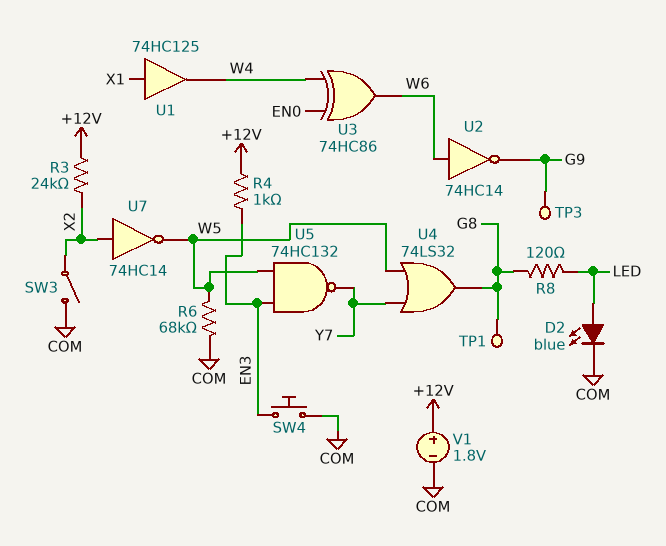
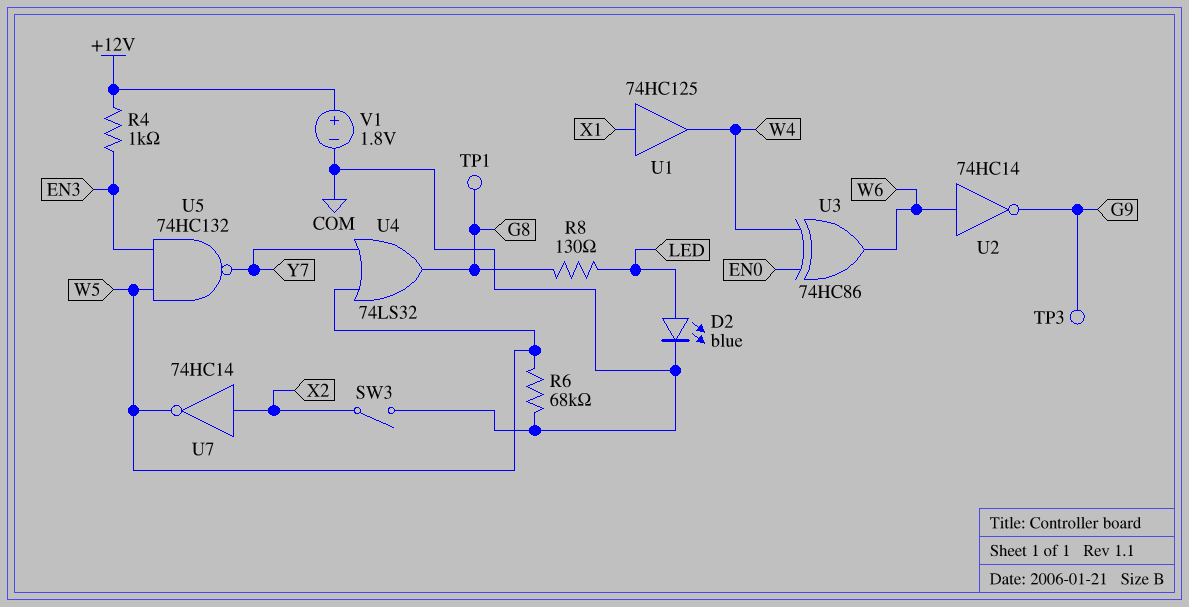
R3: 24k (+12V, X2) -> none
R8: 120 (G8, LED) -> 130 (G8, LED)
SW4: button (COM, EN3) -> none

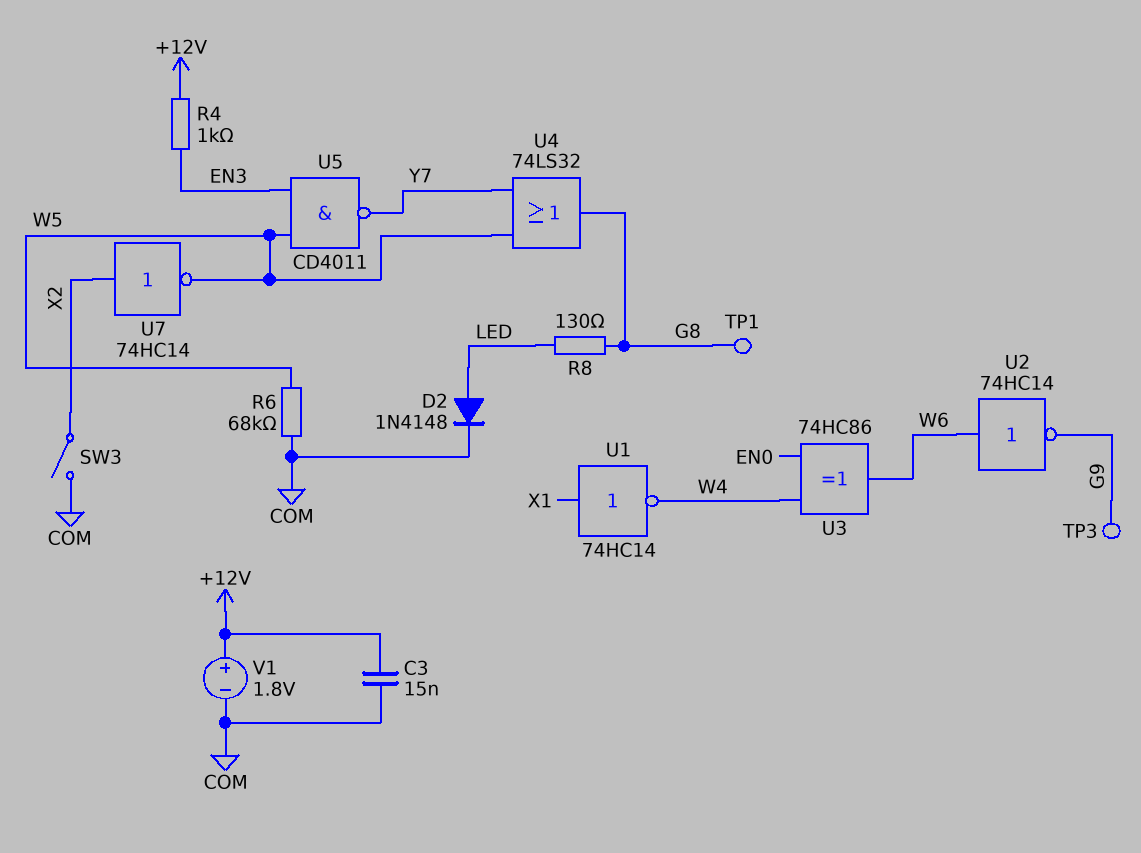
C3: none -> 15nF (+12V, COM)
D2: LED blue (A LED, K COM) -> diode 1N4148 (A LED, K COM)
U1: buffer 74HC125 (in X1, out W4) -> NOT 74HC14 (in X1, out W4)
U5: NAND 74HC132 (in EN3, in W5, out Y7) -> NAND CD4011 (in EN3, in W5, out Y7)

